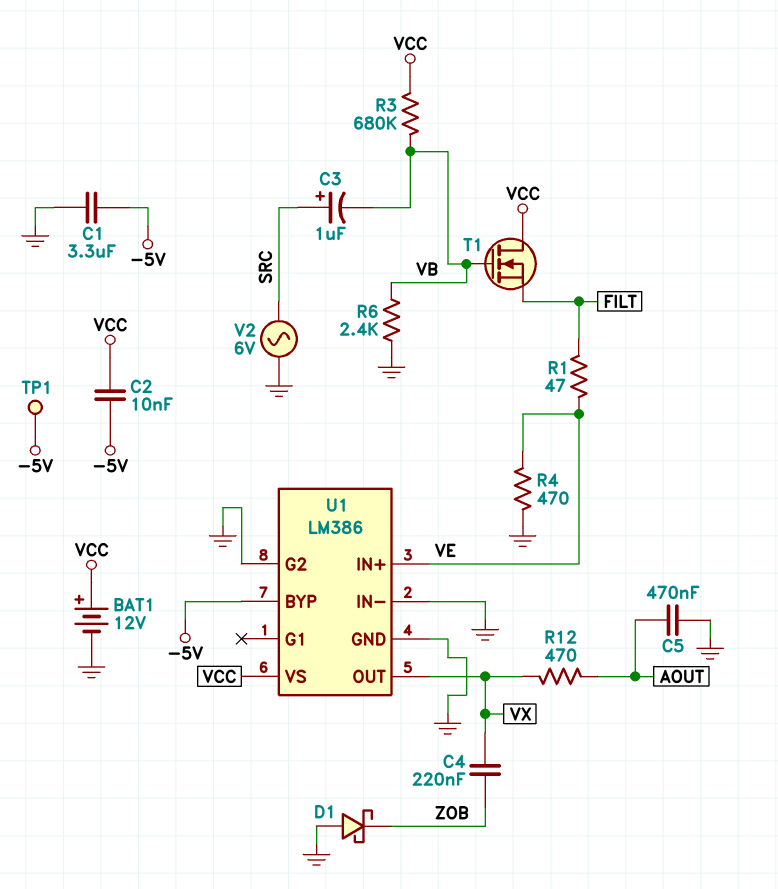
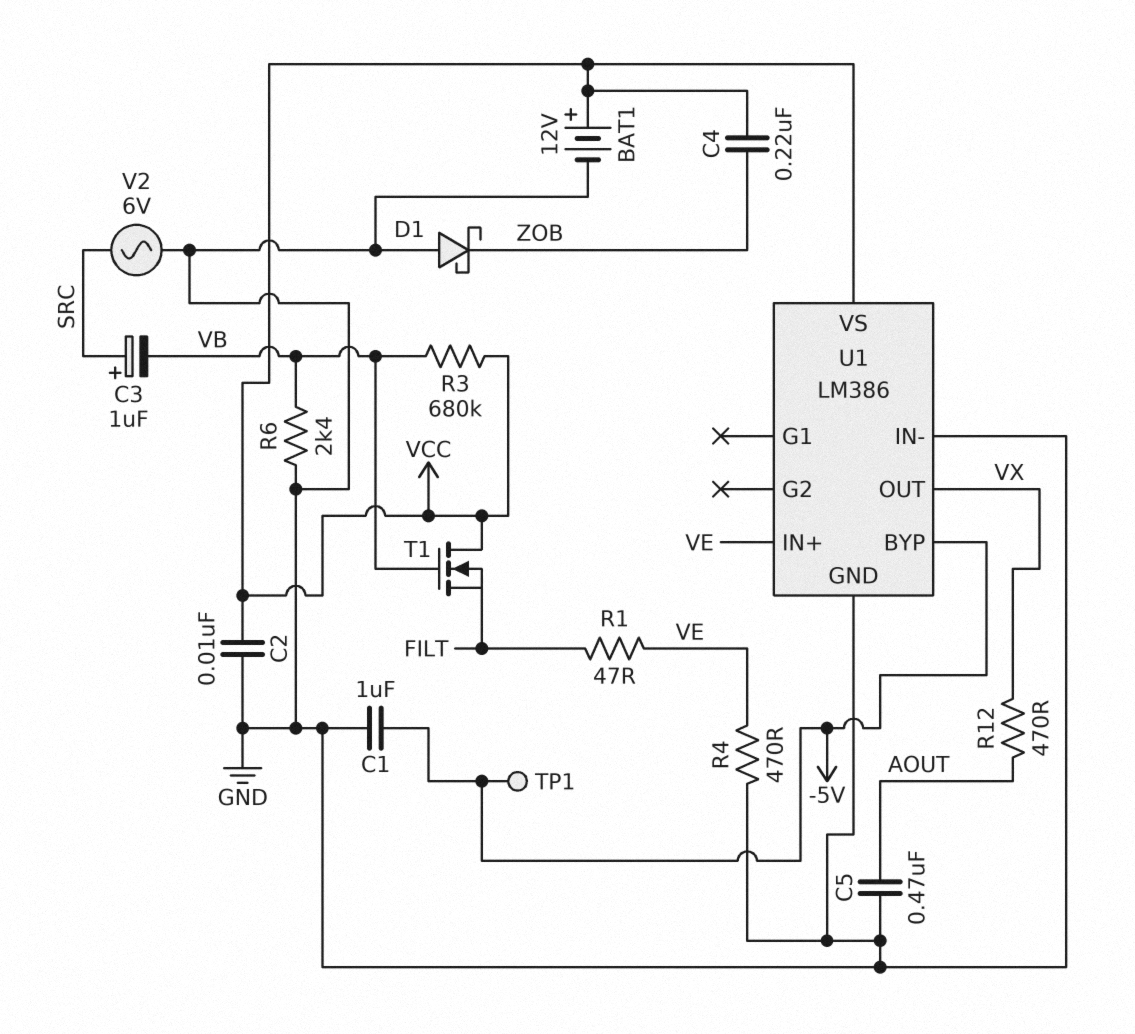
C1: 3.3uF (-5V, GND) -> 1uF (-5V, GND)
C2: 10nF (-5V, VCC) -> 10nF (GND, VCC)
C4: 220nF (VX, ZOB) -> 220nF (VCC, ZOB)
U1 pin G2: GND -> none

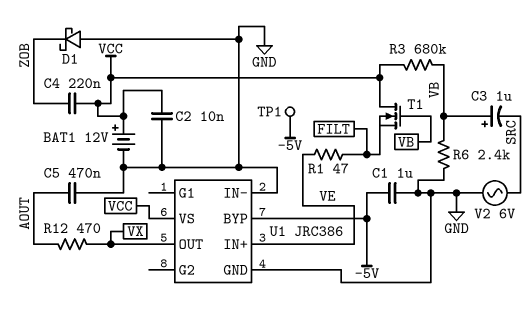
C3: 1uF (plus SRC, minus VB) -> 1uF (plus VB, minus SRC)
R4: 470 (GND, VE) -> none
U1: LM386 -> JRC386

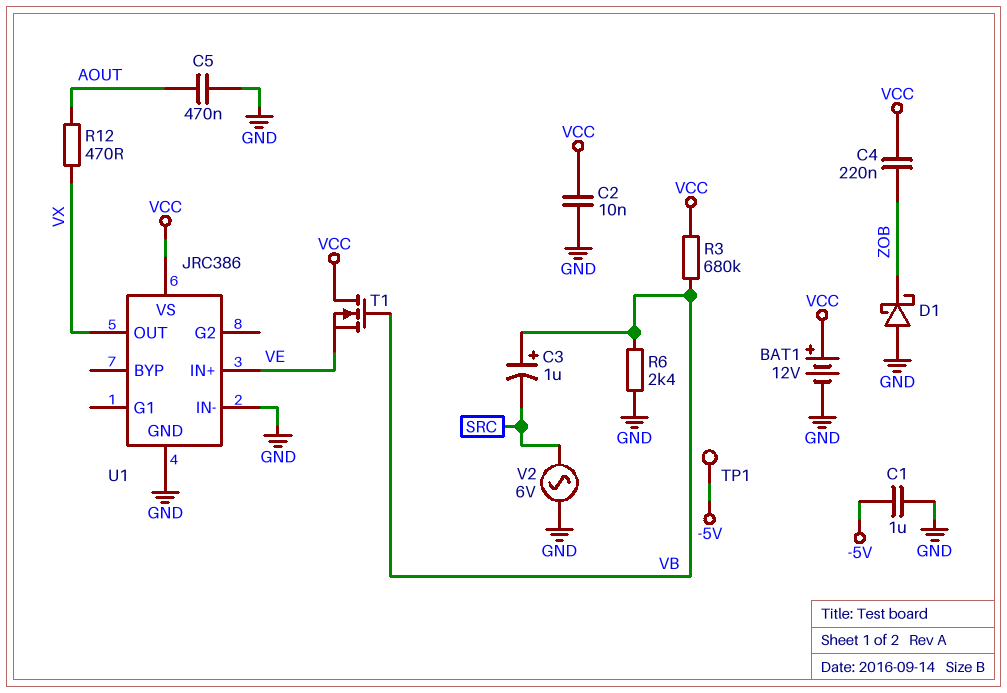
R1: 47 (FILT, VE) -> none
T1: NMOS (G VB, D VCC, S FILT) -> NMOS (G VB, D VCC, S VE)
U1 pin BYP: -5V -> none

